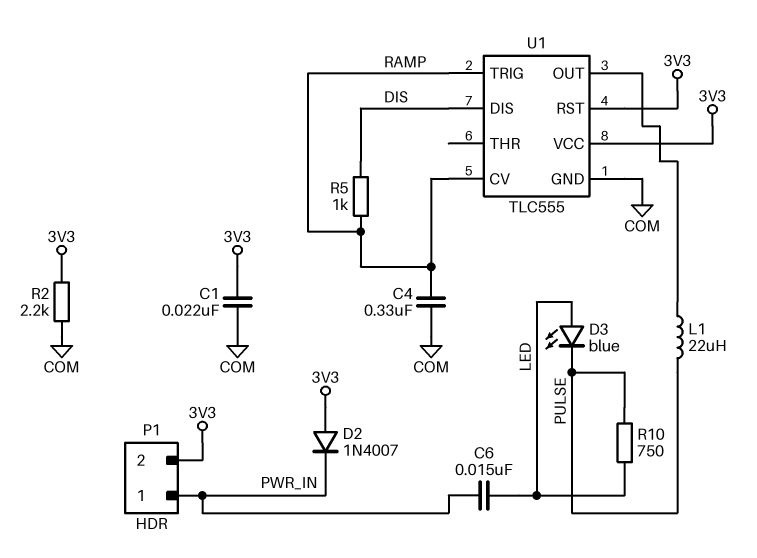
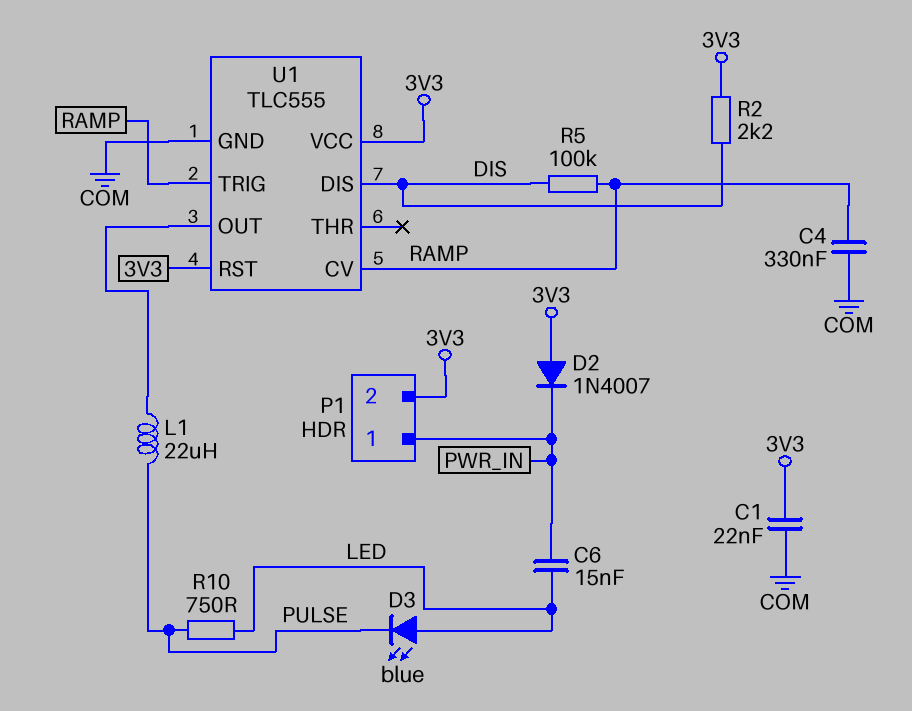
R2: 2.2k (3V3, COM) -> 2.2k (3V3, DIS)
R5: 1k (DIS, RAMP) -> 100k (DIS, RAMP)

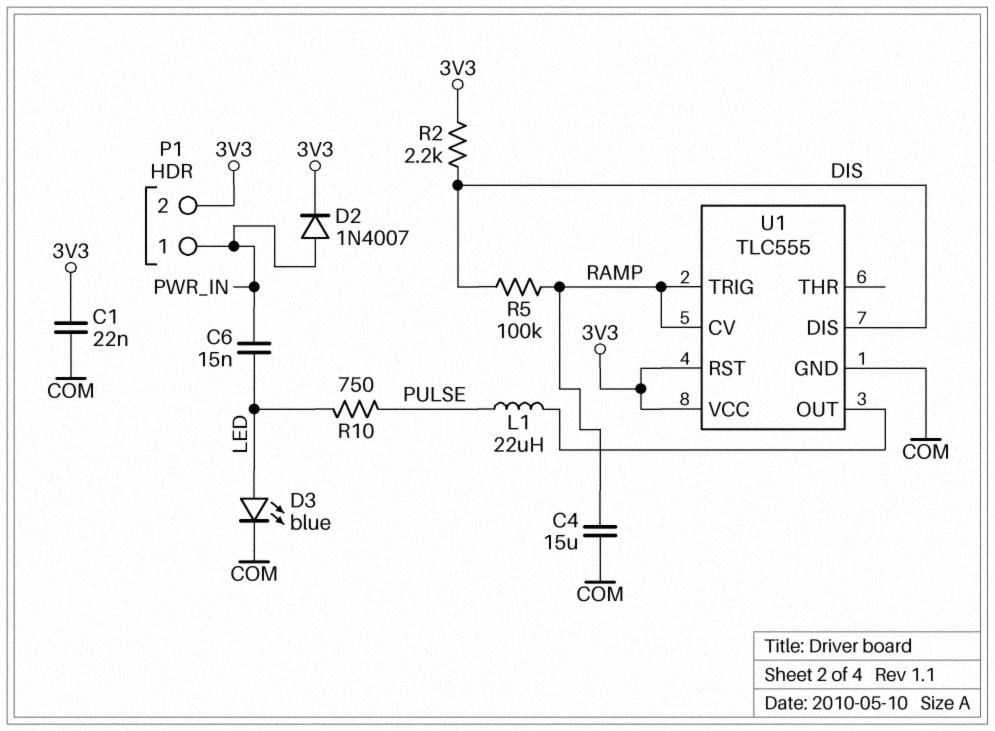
C4: 330nF (COM, RAMP) -> 15uF (COM, RAMP)
D2: diode 1N4007 (A 3V3, K PWR_IN) -> diode 1N4007 (A PWR_IN, K 3V3)
D3: LED blue (A LED, K PULSE) -> LED blue (A LED, K COM)

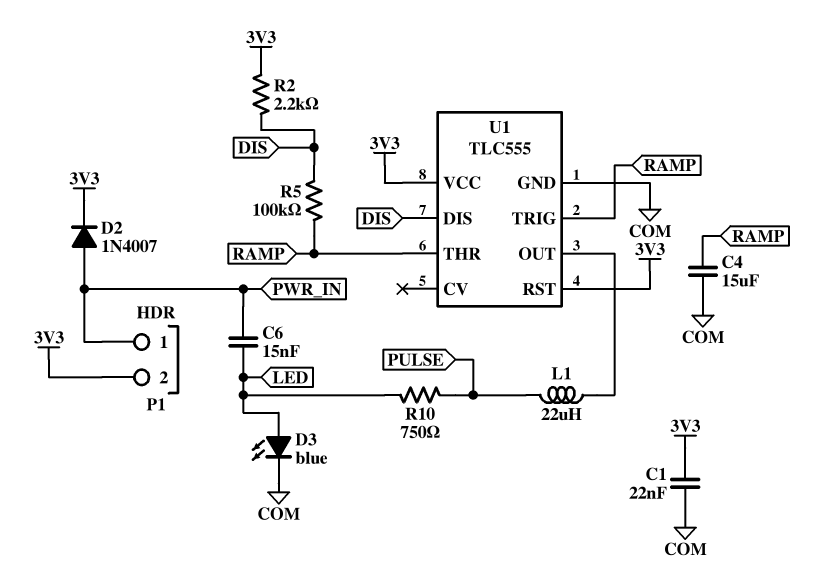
U1 pin CV: RAMP -> none
U1 pin THR: none -> RAMP

